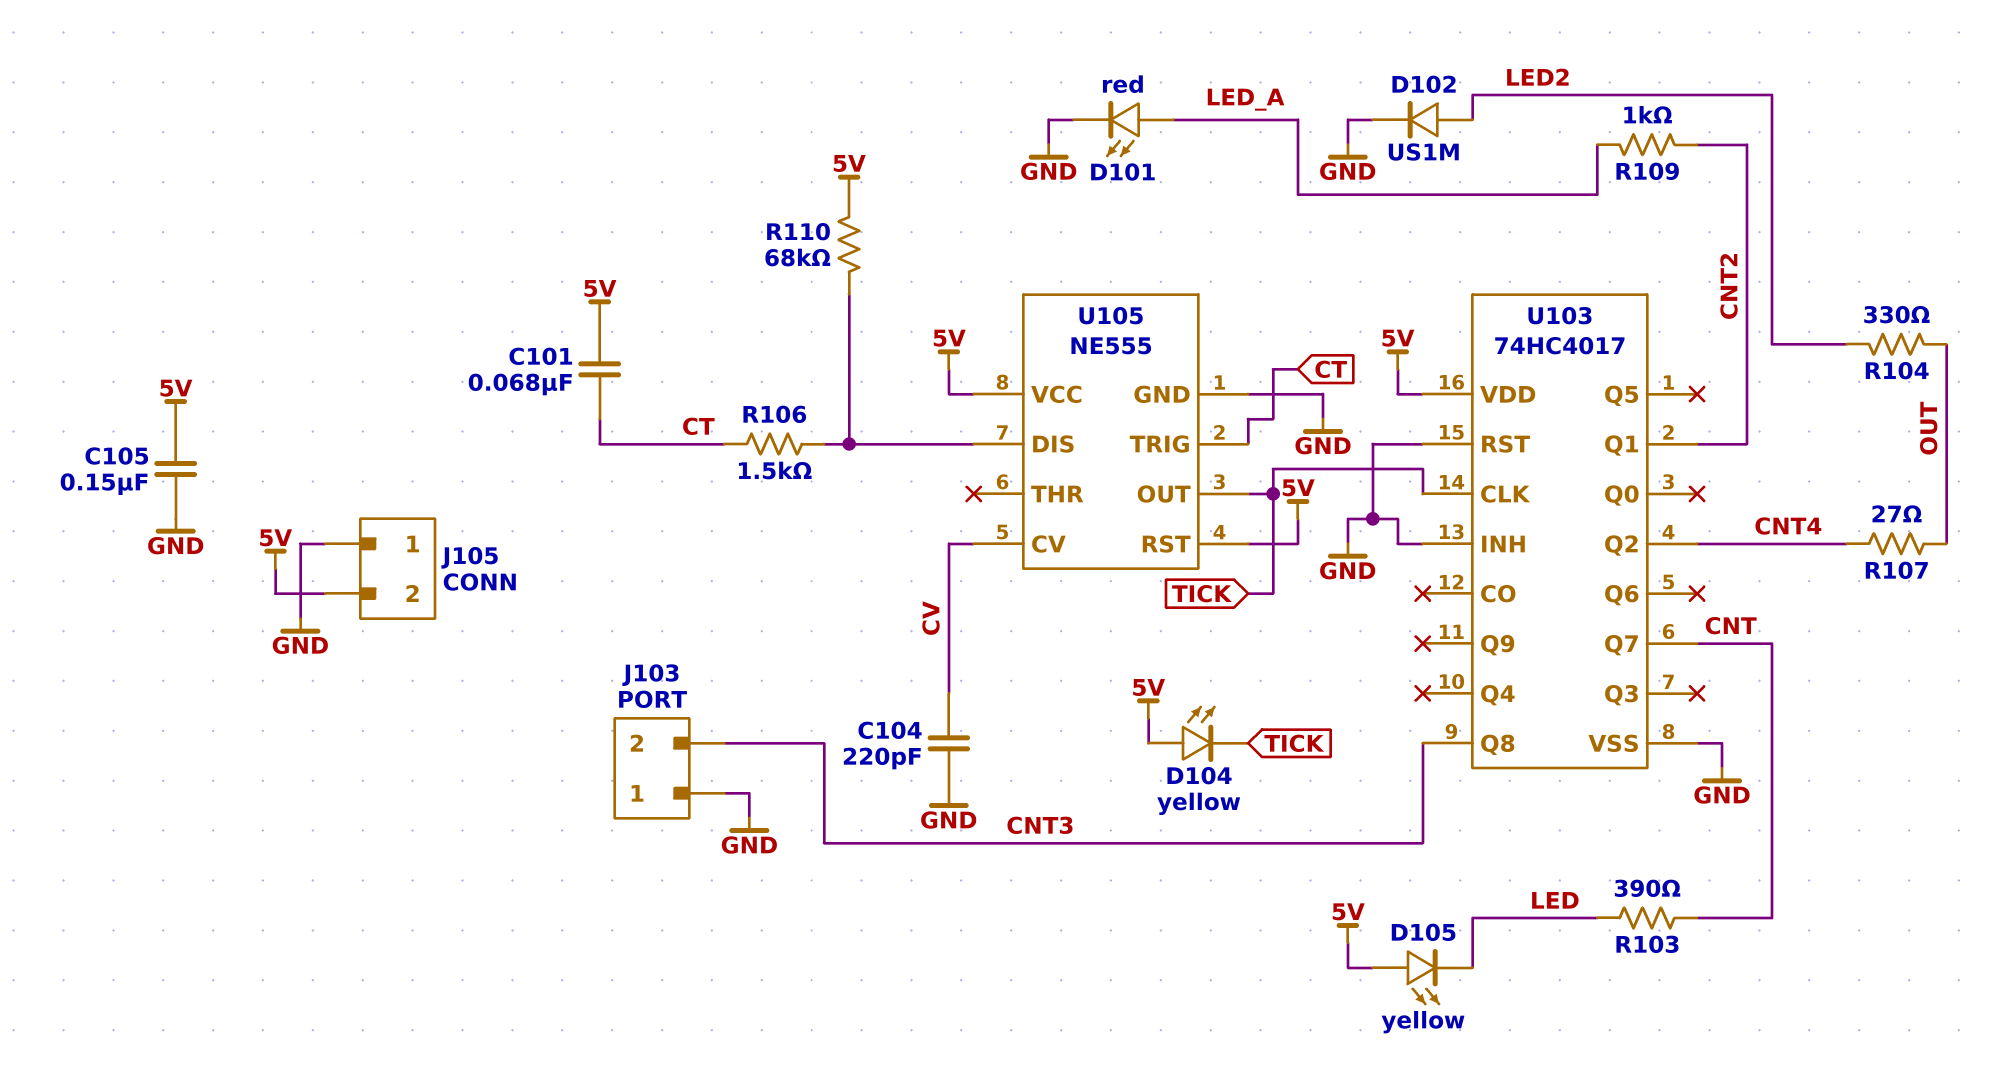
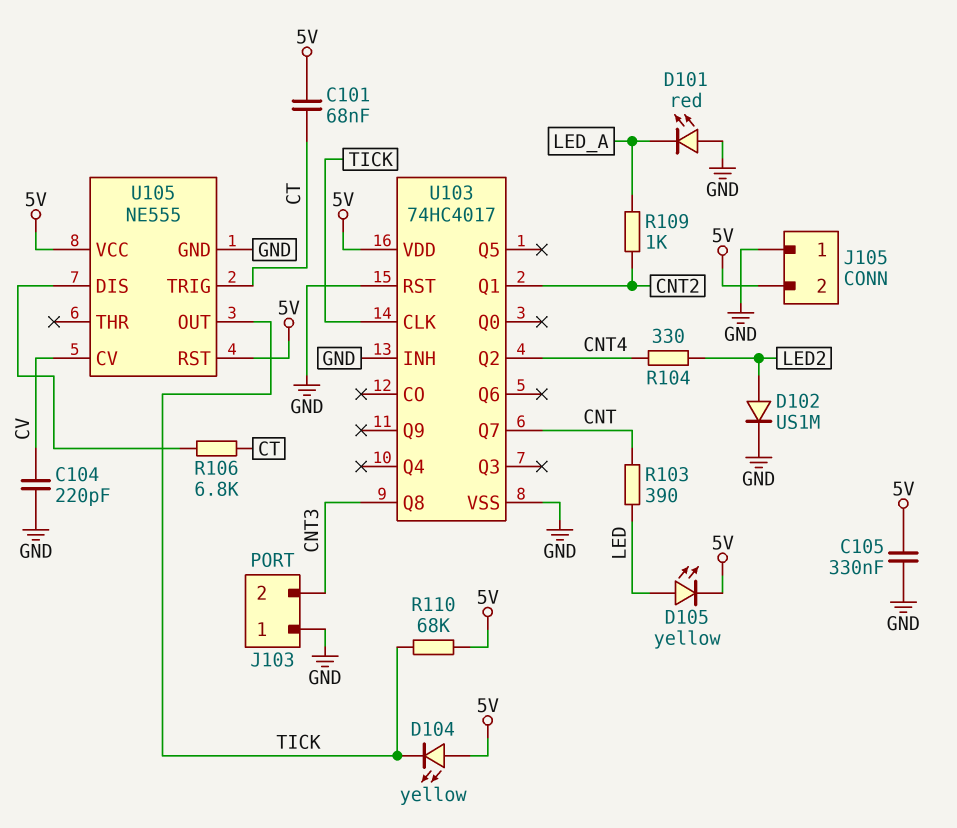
C105: 150nF (5V, GND) -> 330nF (5V, GND)
D101: LED red (A LED_A, K GND) -> LED red (A GND, K LED_A)
D105: LED yellow (A 5V, K LED) -> LED yellow (A LED, K 5V)
R104: 330 (LED2, OUT) -> 330 (CNT4, LED2)
R106: 1.5k (CT, U105/DIS) -> 6.8k (CT, U105/DIS)
R107: 27 (CNT4, OUT) -> none
R110: 68k (5V, U105/DIS) -> 68k (5V, TICK)

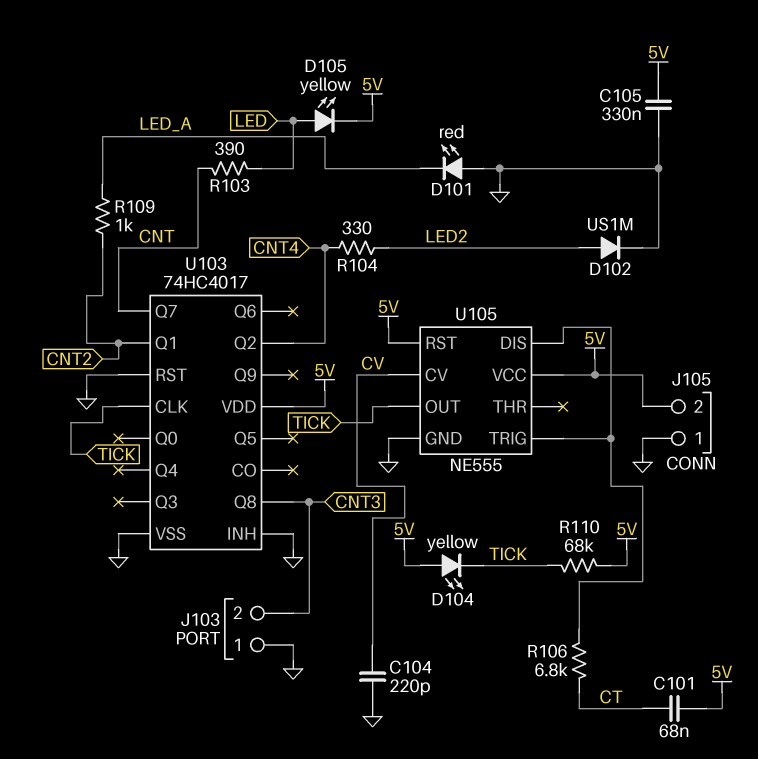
U105 pin TRIG: CT -> U105/DIS

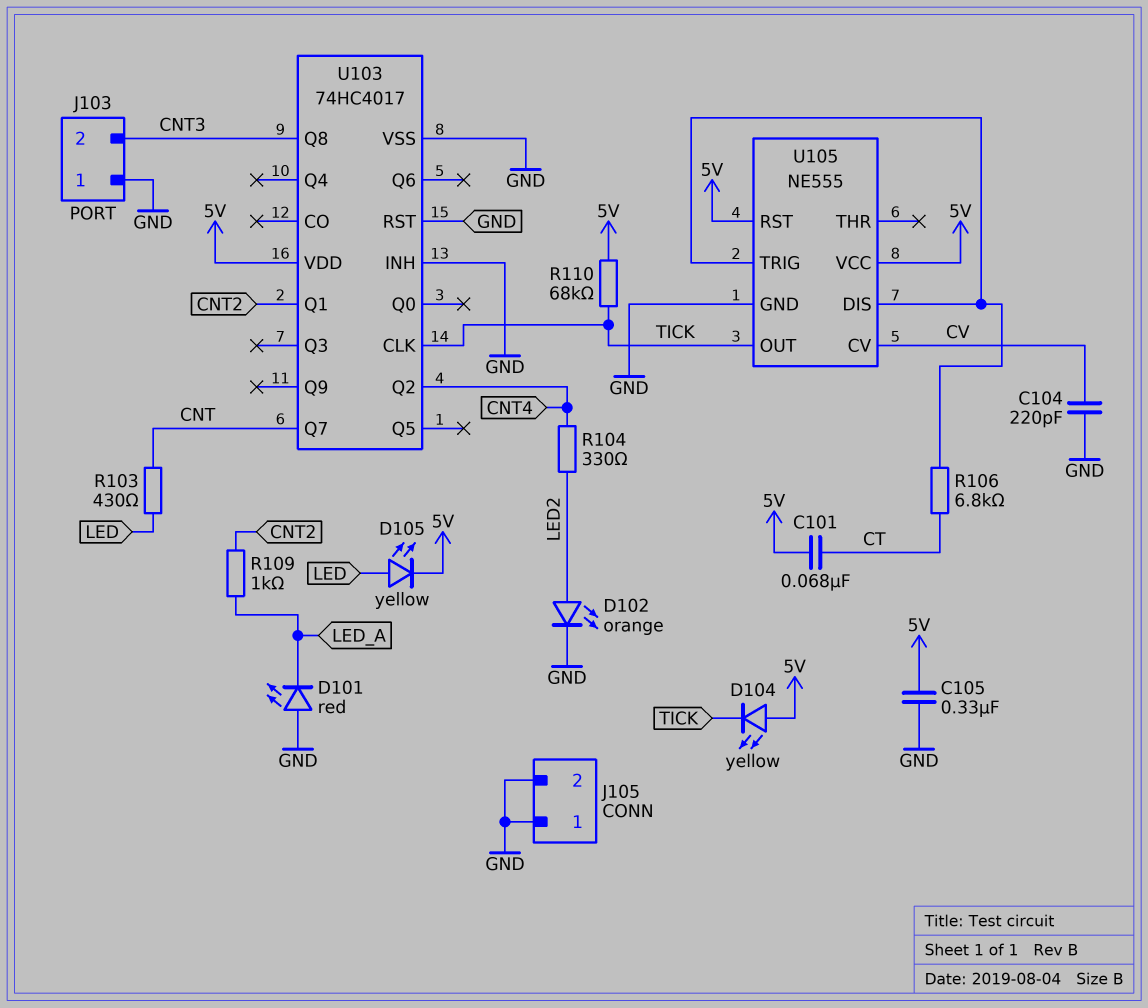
D102: diode US1M (A LED2, K GND) -> LED orange (A LED2, K GND)
J105 pin 2: 5V -> GND
R103: 390 (CNT, LED) -> 430 (CNT, LED)

